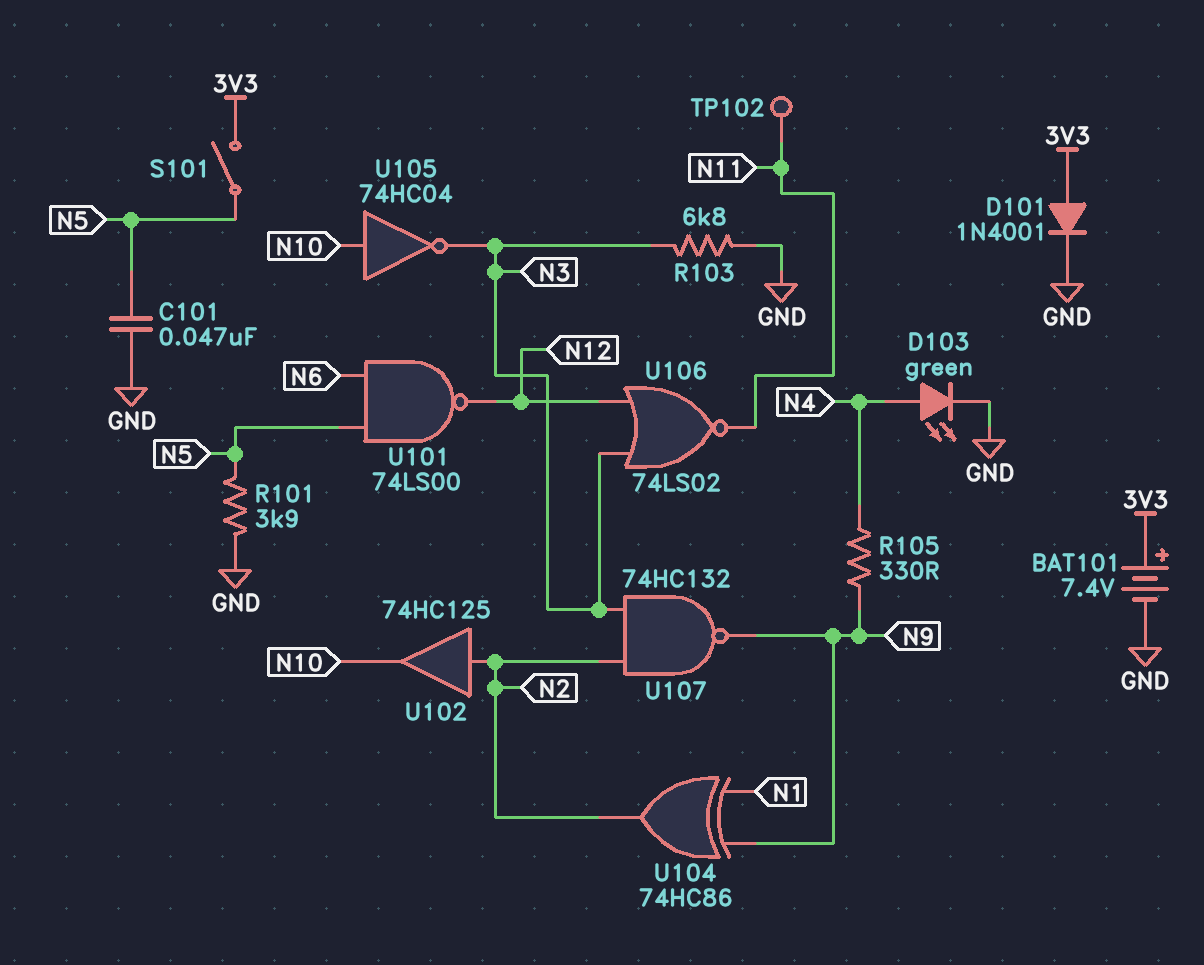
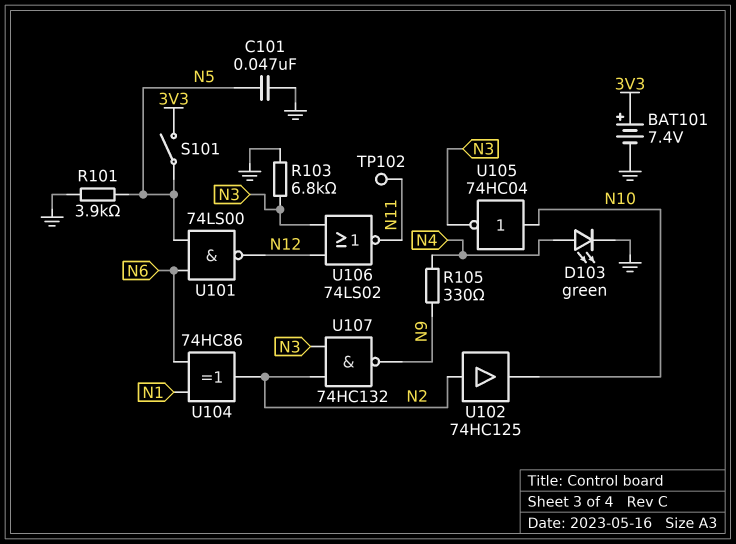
D101: diode 1N4001 (A 3V3, K GND) -> none
U104: XOR 74HC86 (in N1, in N9, out N2) -> XOR 74HC86 (in N1, in N6, out N2)

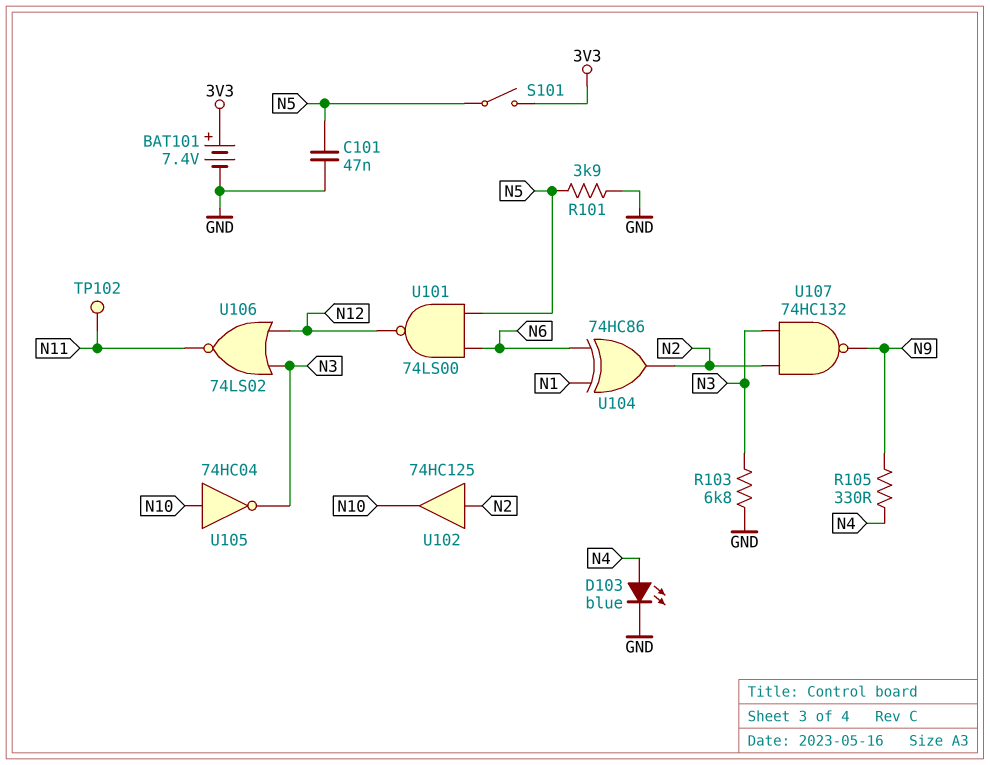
D103: LED green (A N4, K GND) -> LED blue (A N4, K GND)

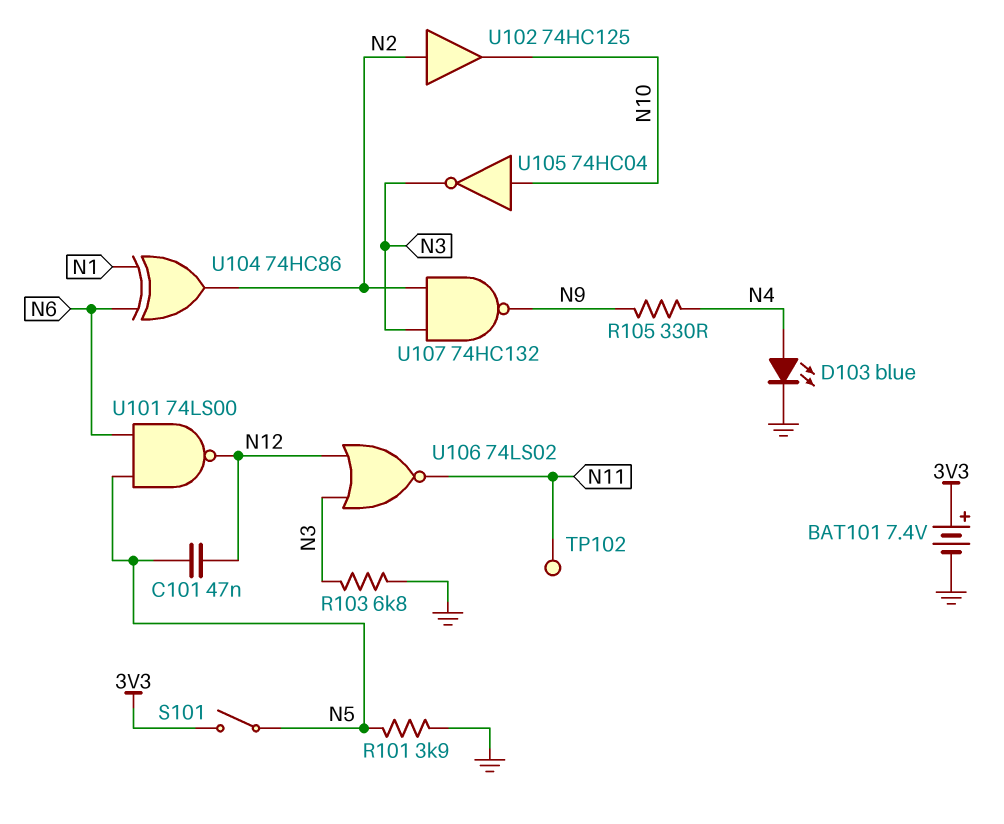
C101: 47nF (GND, N5) -> 47nF (N5, N12)

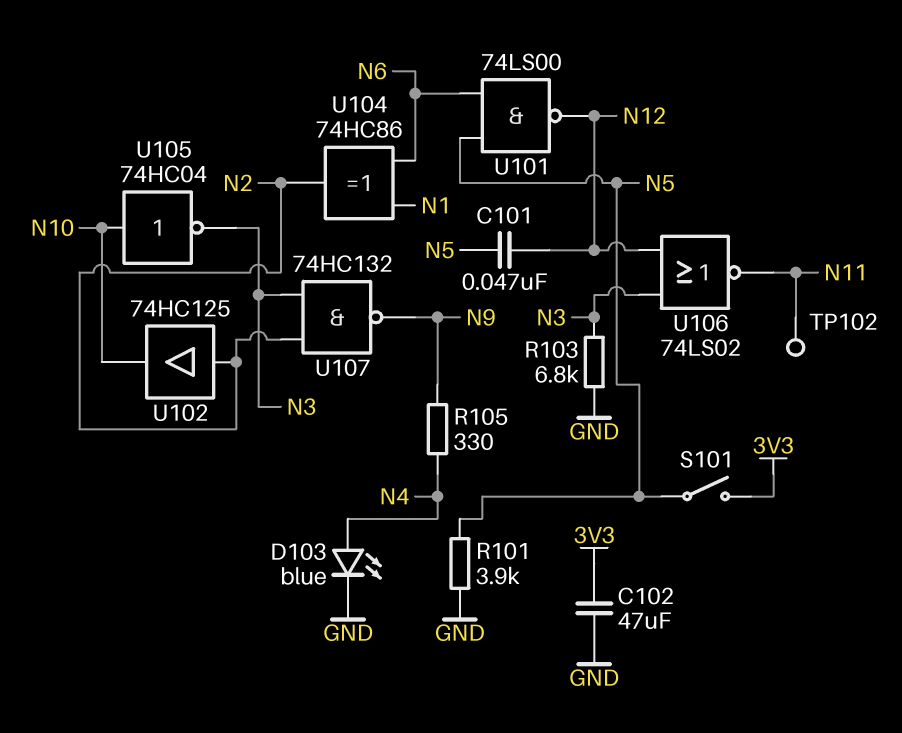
BAT101: 7.4V (plus 3V3, minus GND) -> none
C102: none -> 47uF (3V3, GND)

